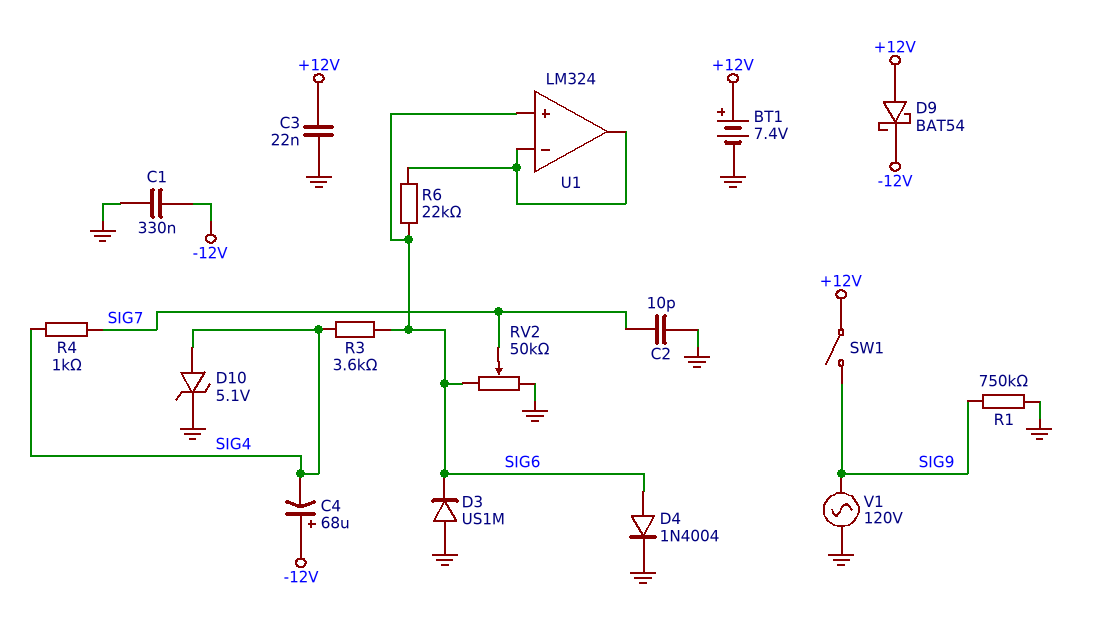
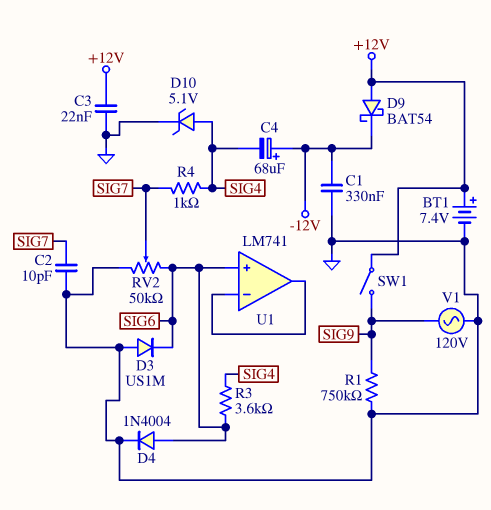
R6: 22k (SIG6, U1/in-) -> none
U1: LM324 -> LM741

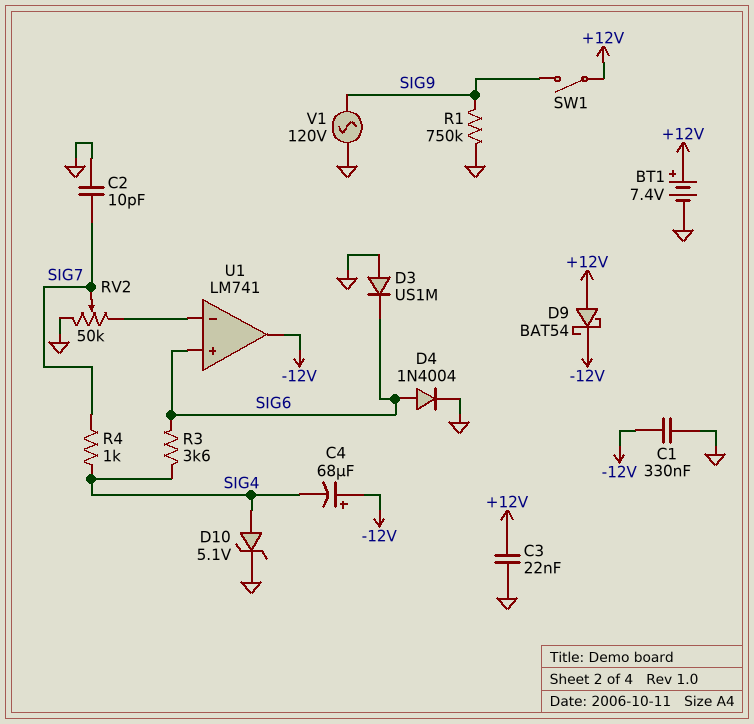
RV2: 50k (GND, SIG6, wiper SIG7) -> 50k (GND, U1/in-, wiper SIG7)
U1 pin out: U1/in- -> -12V

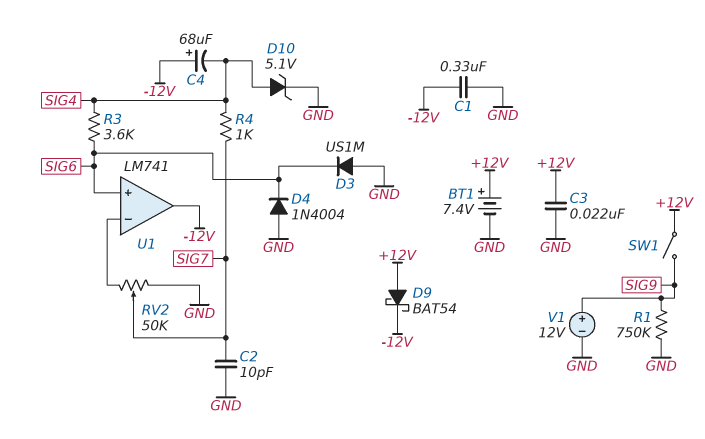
D4: diode 1N4004 (A SIG6, K GND) -> diode 1N4004 (A GND, K SIG6)
V1: AC 120V (GND, SIG9) -> 12V (plus SIG9, minus GND)

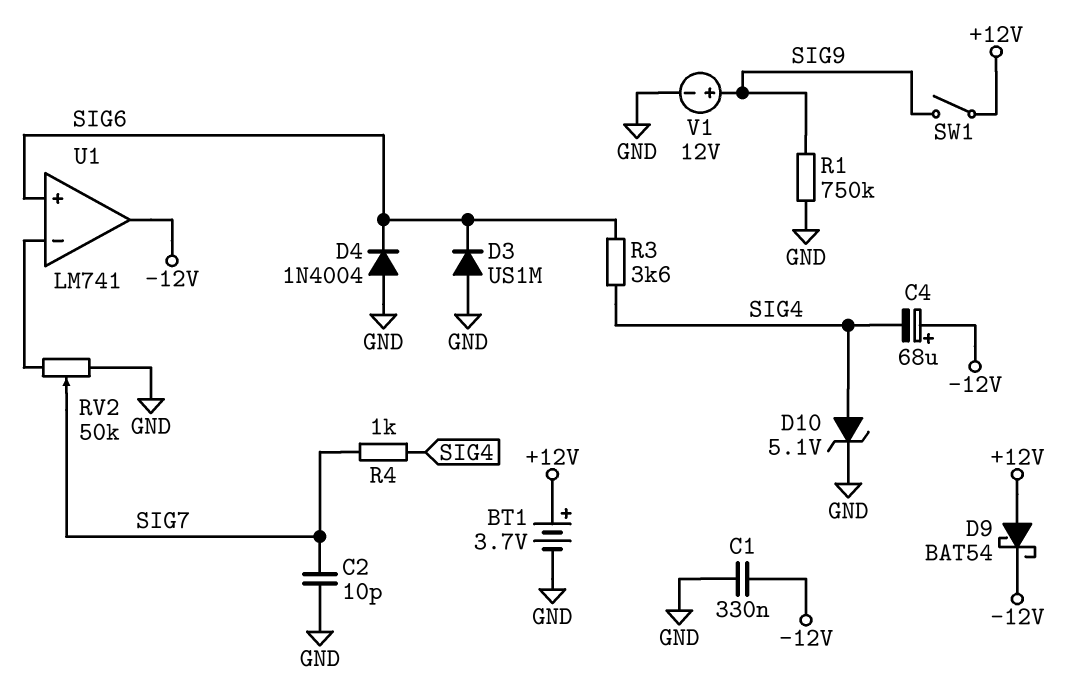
BT1: 7.4V (plus +12V, minus GND) -> 3.7V (plus +12V, minus GND)
C3: 22nF (+12V, GND) -> none

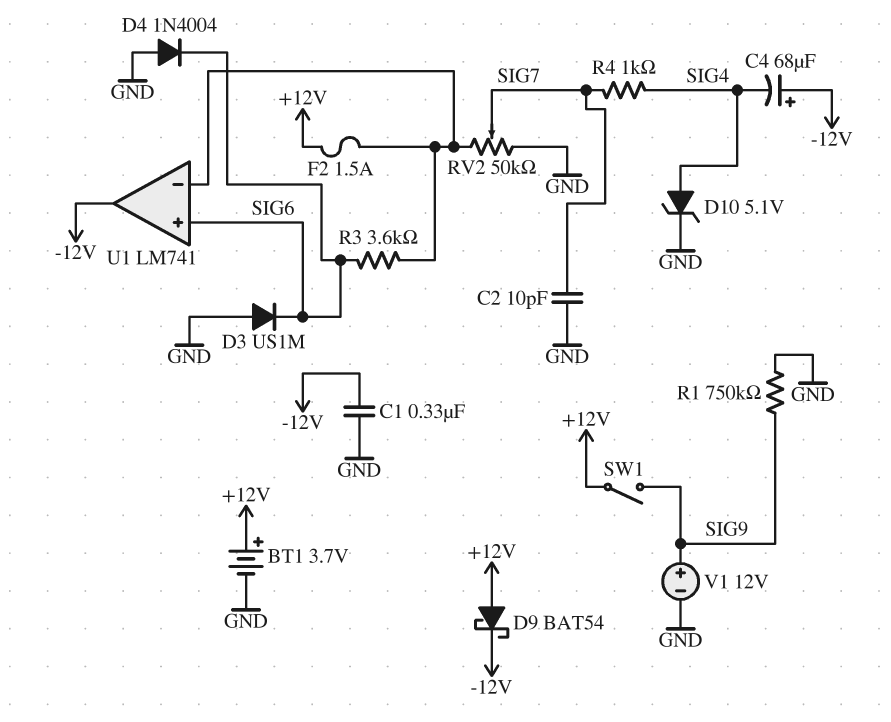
F2: none -> 1.5A (+12V, U1/in-)
R3: 3.6k (SIG4, SIG6) -> 3.6k (SIG6, U1/in-)

